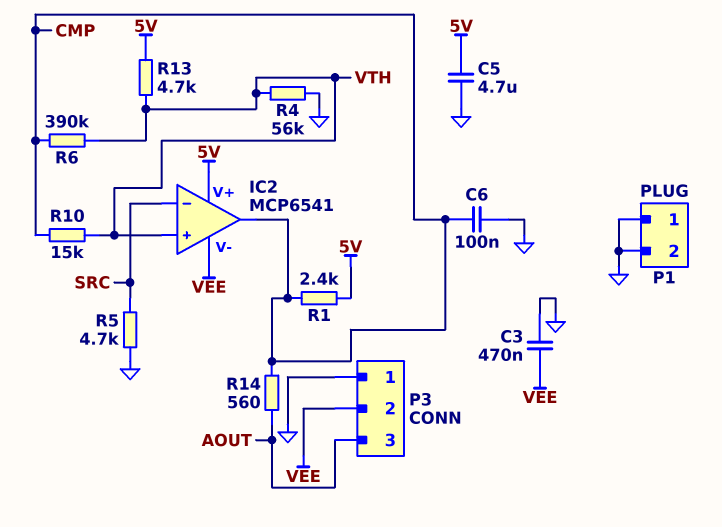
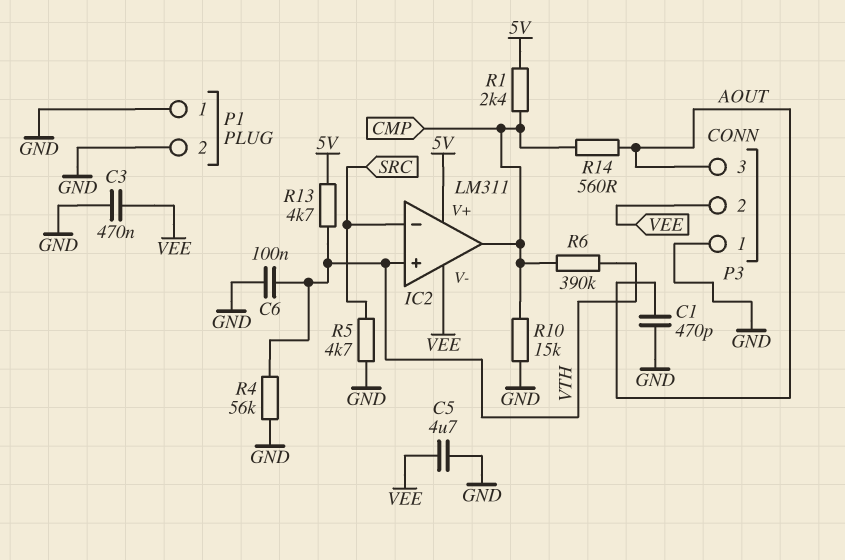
C1: none -> 470pF (AOUT, GND)
C5: 4.7uF (5V, GND) -> 4.7uF (GND, VEE)
C6: 100nF (CMP, GND) -> 100nF (GND, VTH)
IC2: MCP6541 -> LM311
R10: 15k (CMP, VTH) -> 15k (CMP, GND)

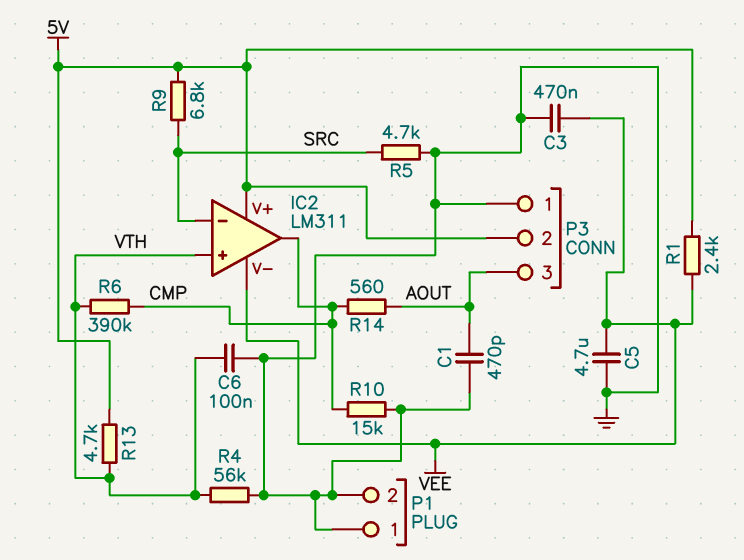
P3 pin 2: VEE -> 5V
R1: 2.4k (5V, CMP) -> 2.4k (5V, VEE)
R9: none -> 6.8k (5V, SRC)

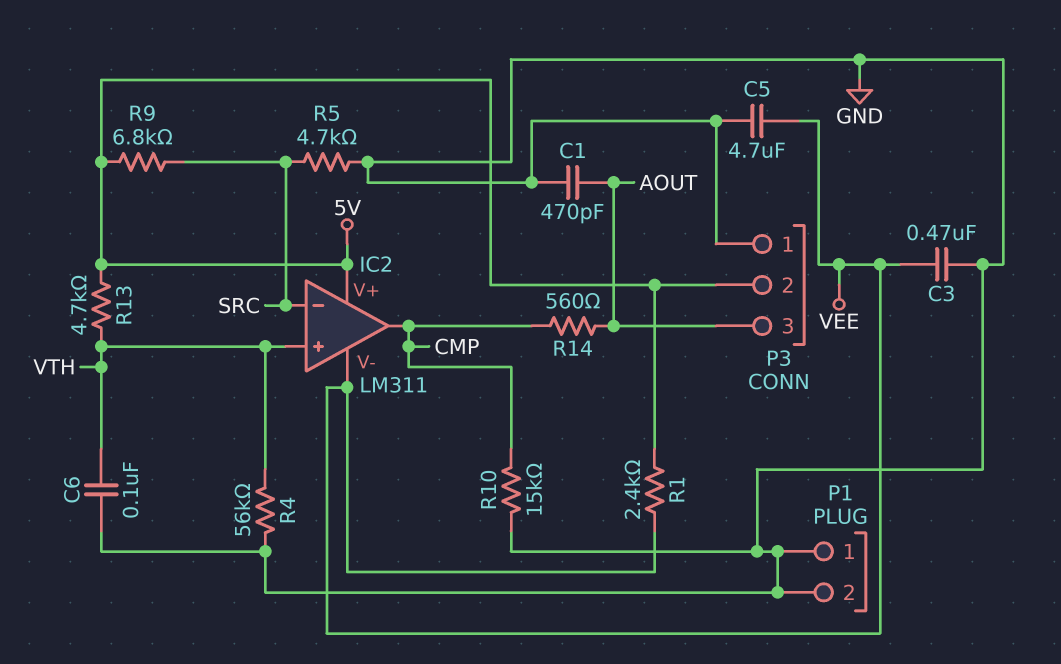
R6: 390k (CMP, VTH) -> none

